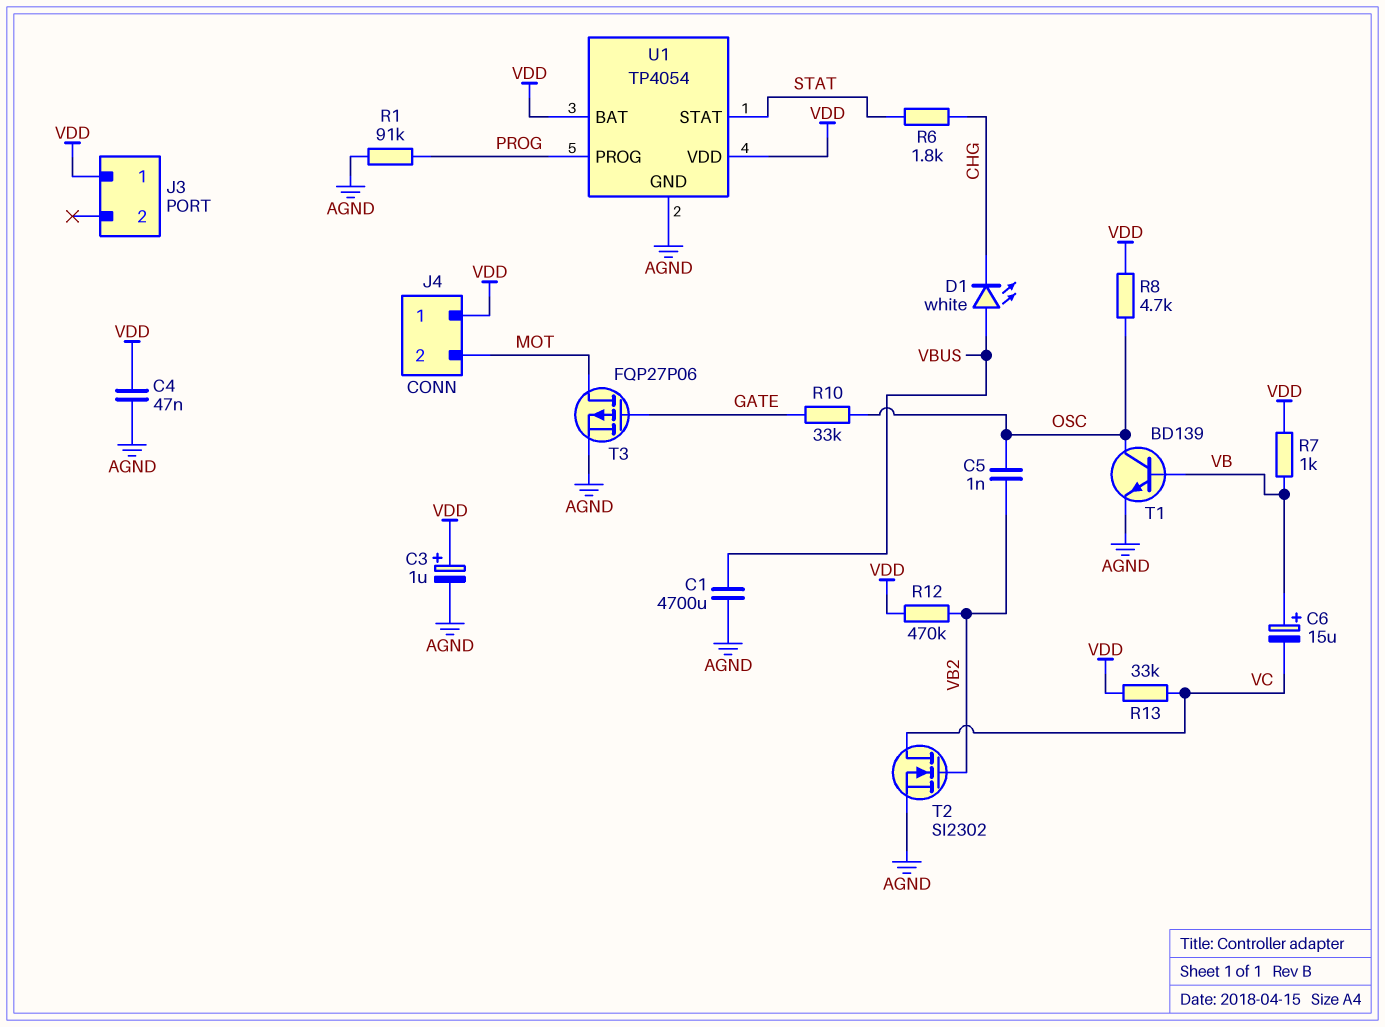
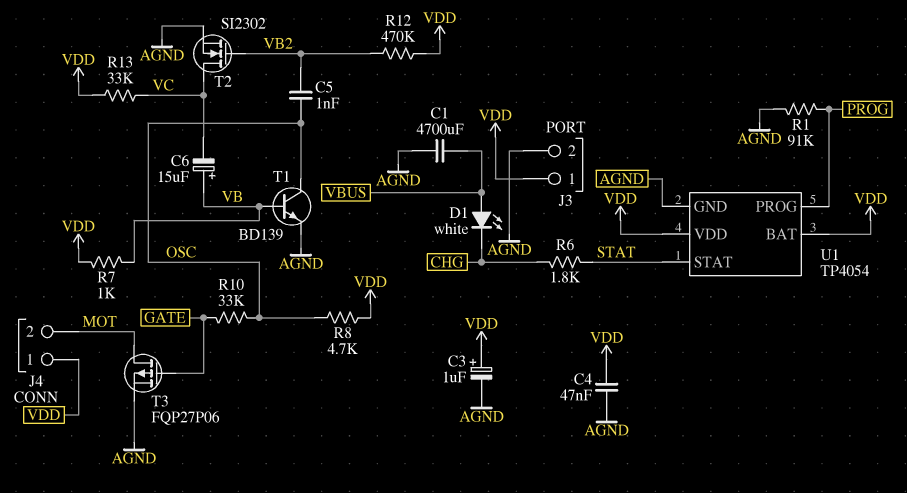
J3 pin 2: none -> AGND

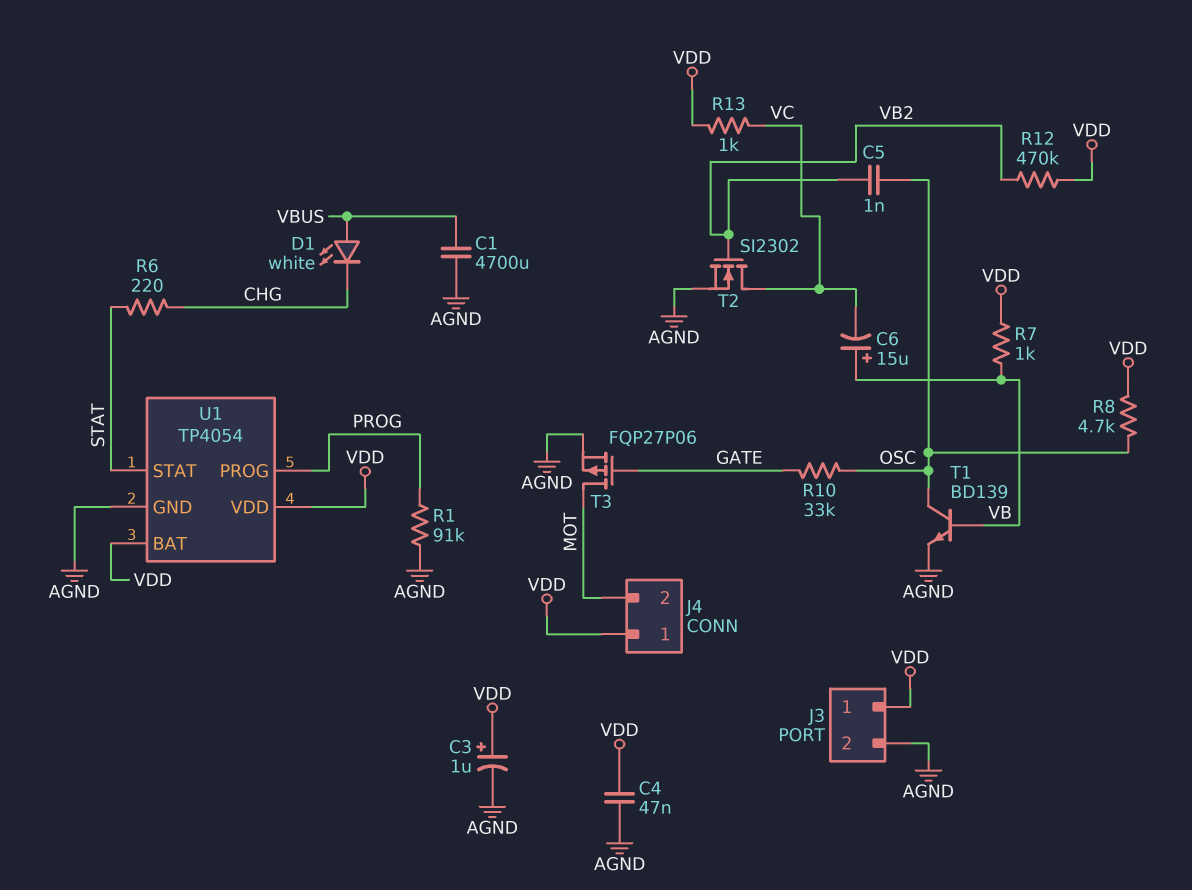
R6: 1.8k (CHG, STAT) -> 220 (CHG, STAT)
R13: 33k (VC, VDD) -> 1k (VC, VDD)

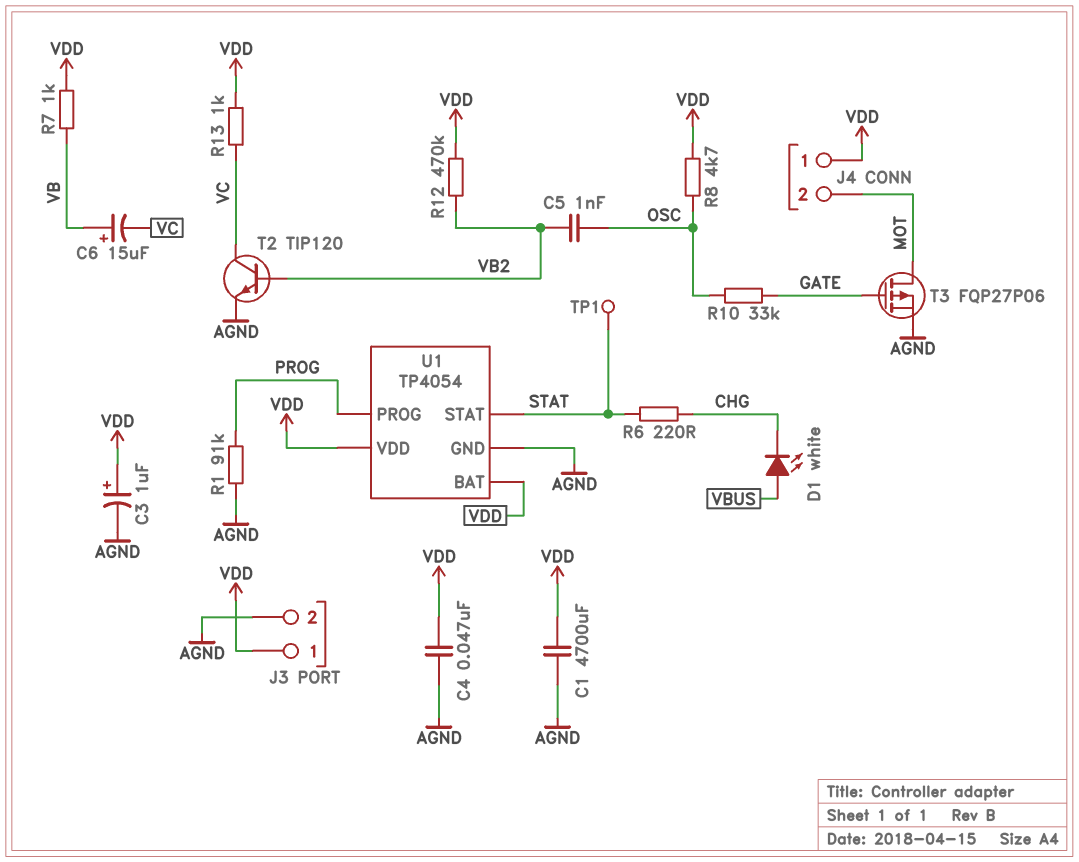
C1: 4700uF (AGND, VBUS) -> 4700uF (AGND, VDD)
T1: NPN BD139 (B VB, C OSC, E AGND) -> none
T2: NMOS SI2302 (G VB2, D VC, S AGND) -> NPN TIP120 (B VB2, C VC, E AGND)
TP1: none -> test point (STAT)

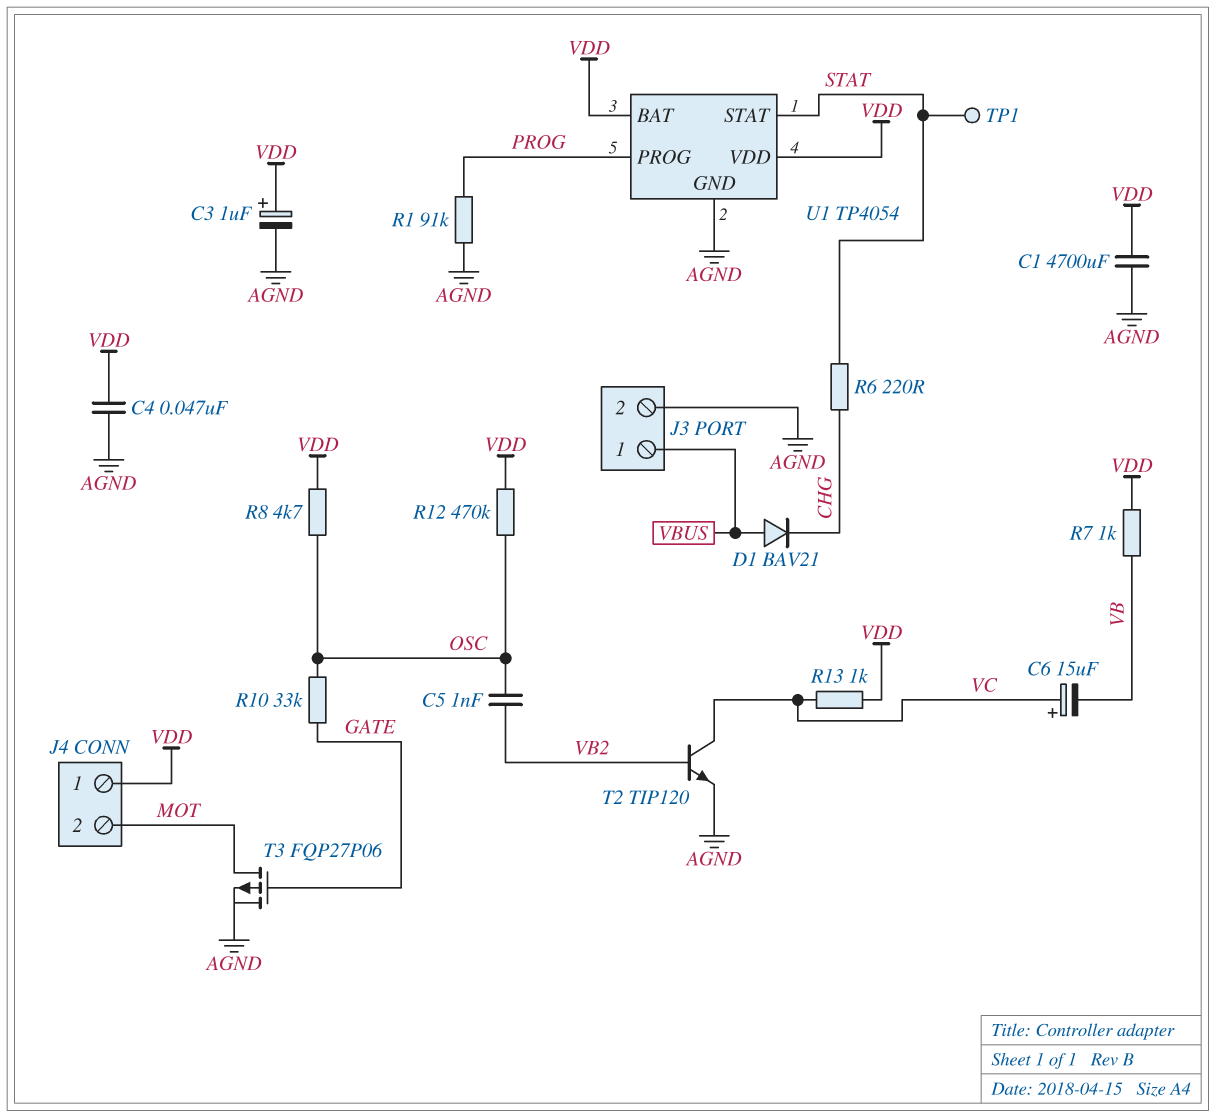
C6: 15uF (plus VB, minus VC) -> 15uF (plus VC, minus VB)
D1: LED white (A VBUS, K CHG) -> diode BAV21 (A VBUS, K CHG)
J3 pin 1: VDD -> VBUS
R12: 470k (VB2, VDD) -> 470k (OSC, VDD)

